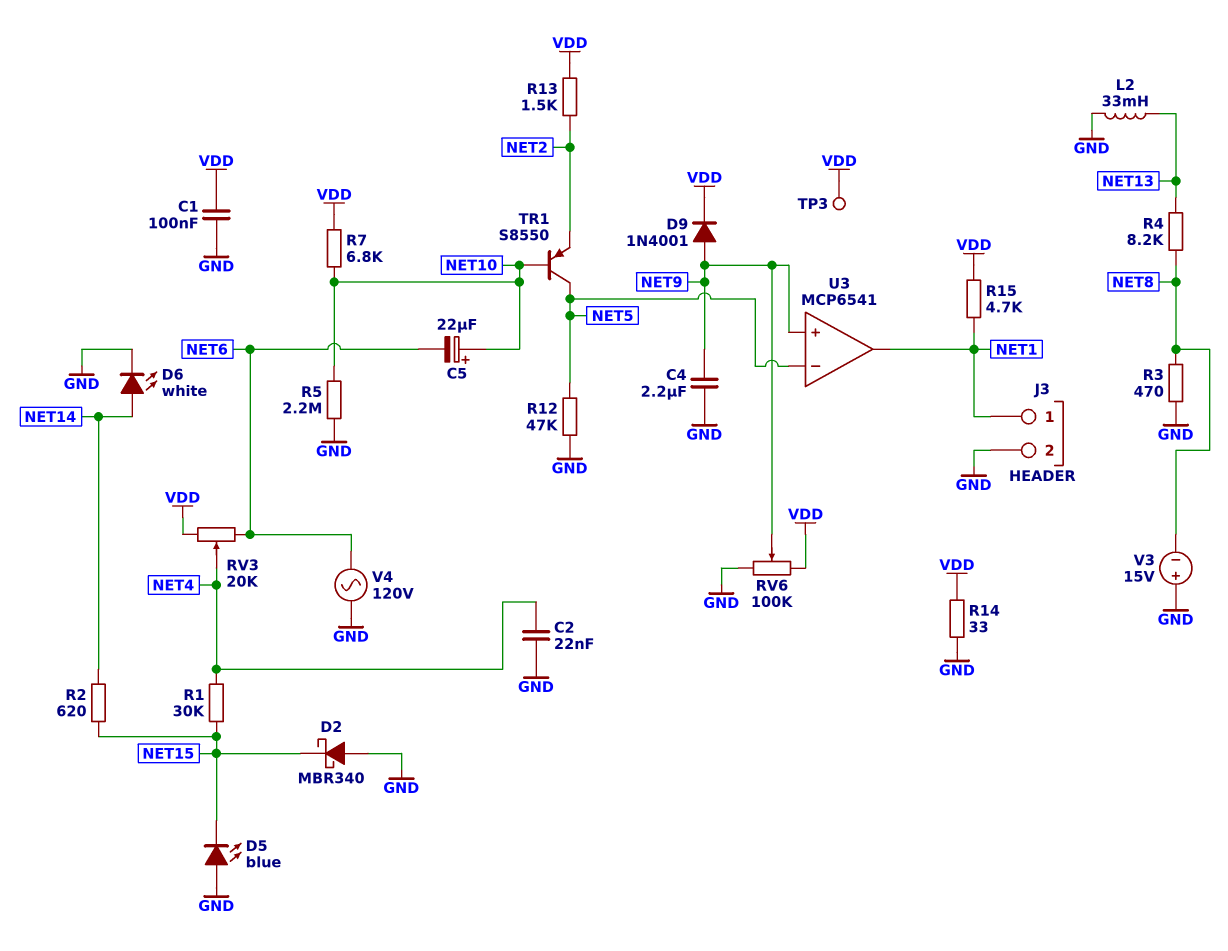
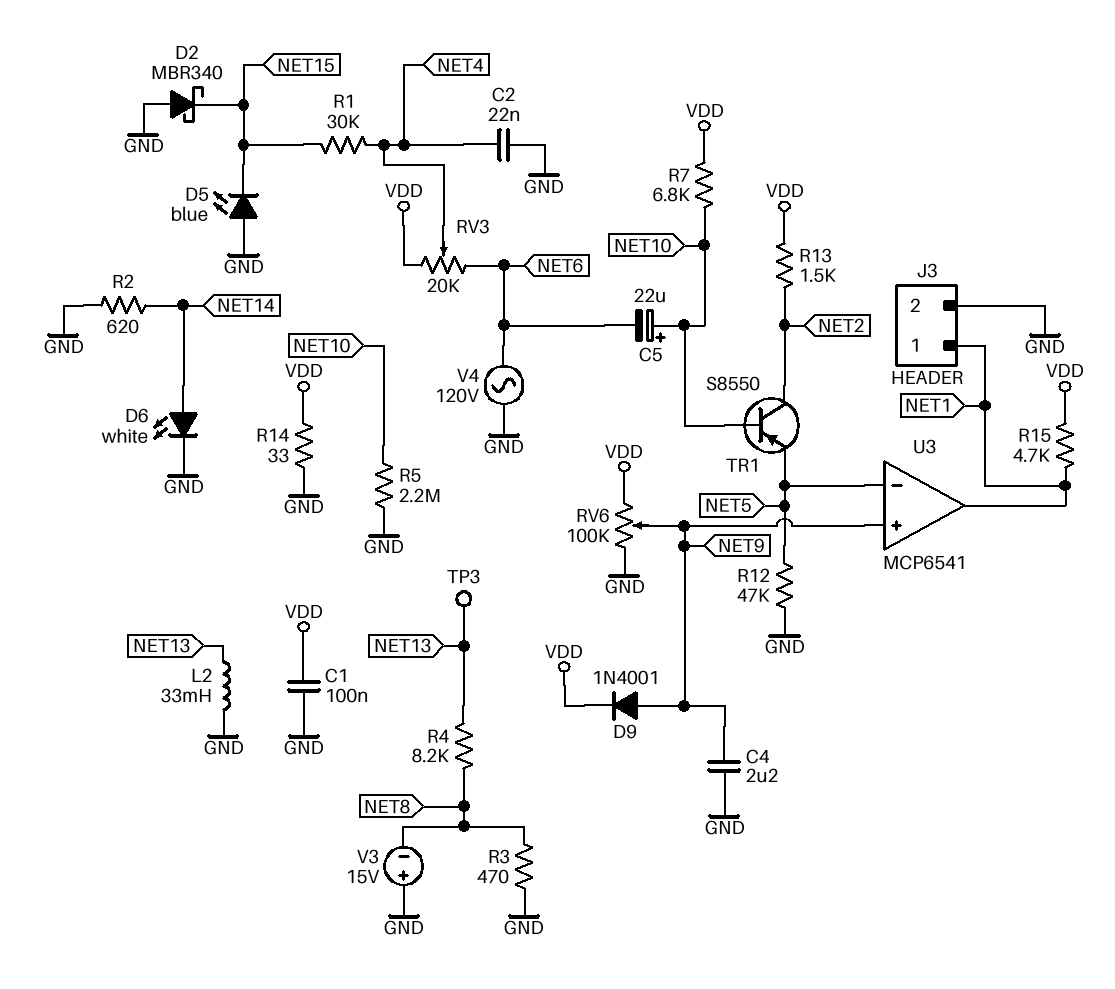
R2: 620 (NET14, NET15) -> 620 (GND, NET14)
TP3: test point (VDD) -> test point (NET13)
TR1: PNP S8550 (B NET10, C NET5, E NET2) -> PNP S8550 (B NET10, C NET2, E NET5)

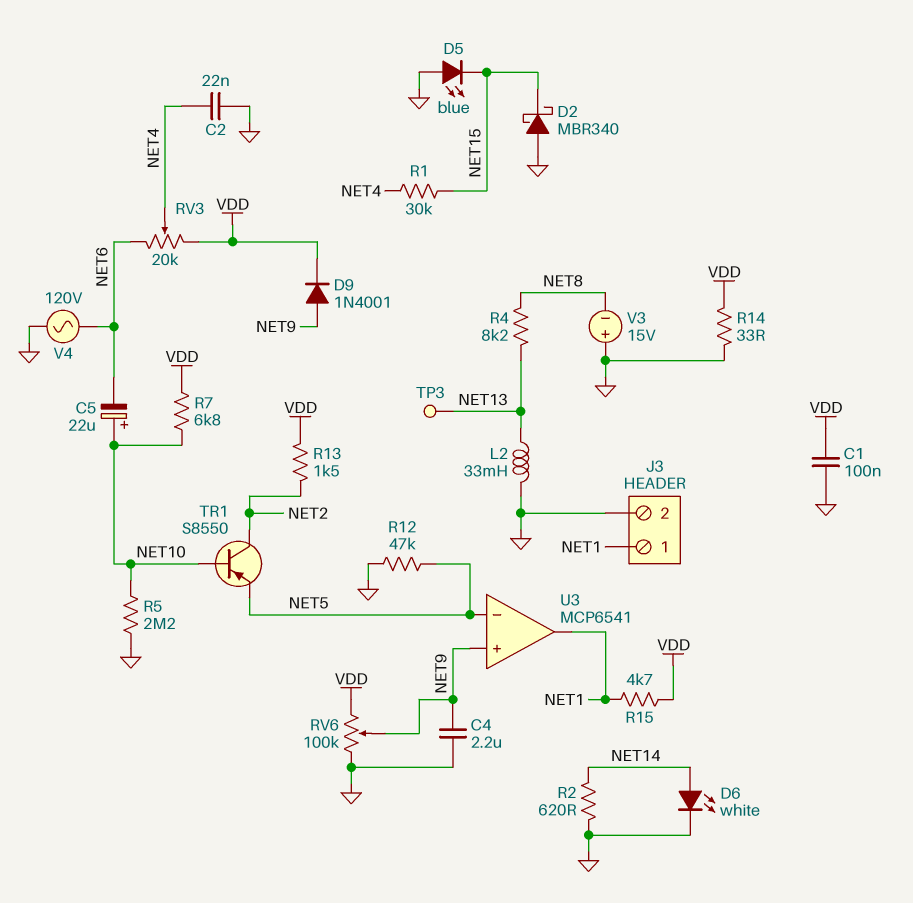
R3: 470 (GND, NET8) -> none

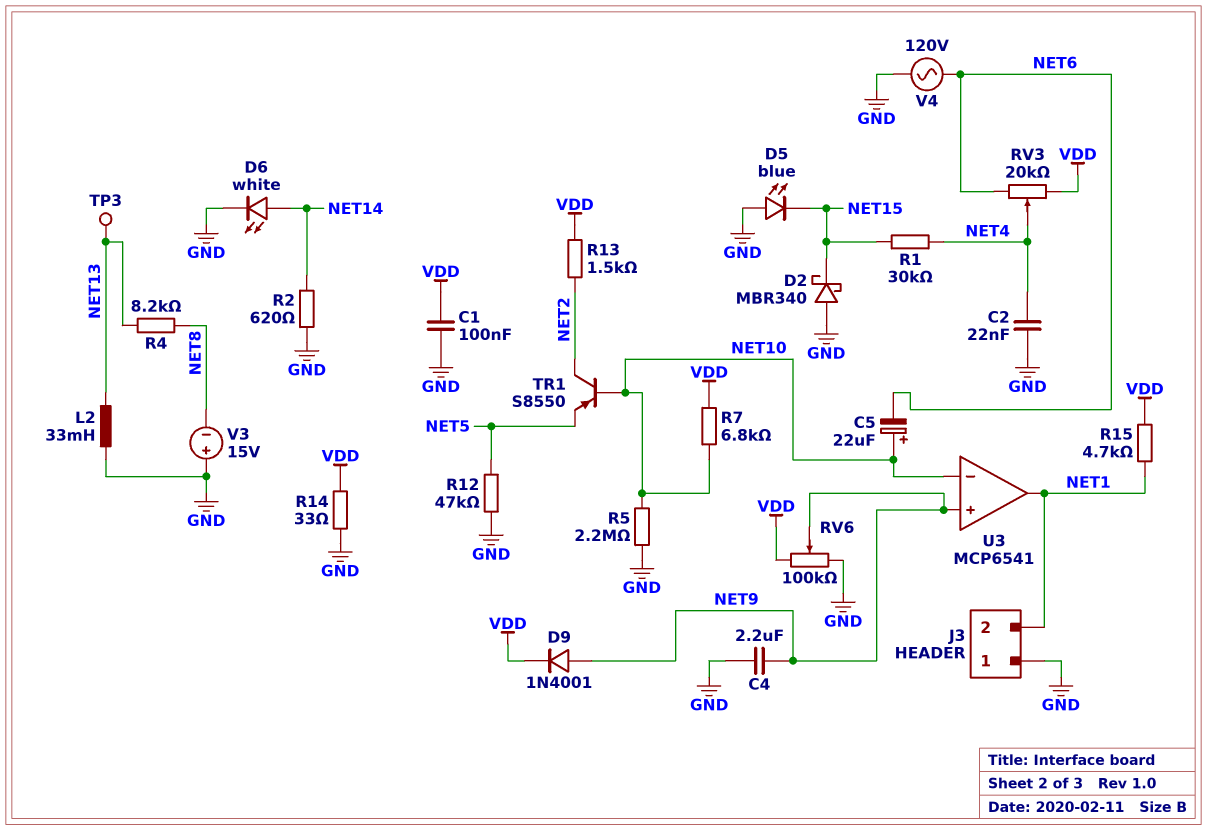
J3 pin 1: NET1 -> GND
J3 pin 2: GND -> NET1
U3 pin in-: NET5 -> NET10

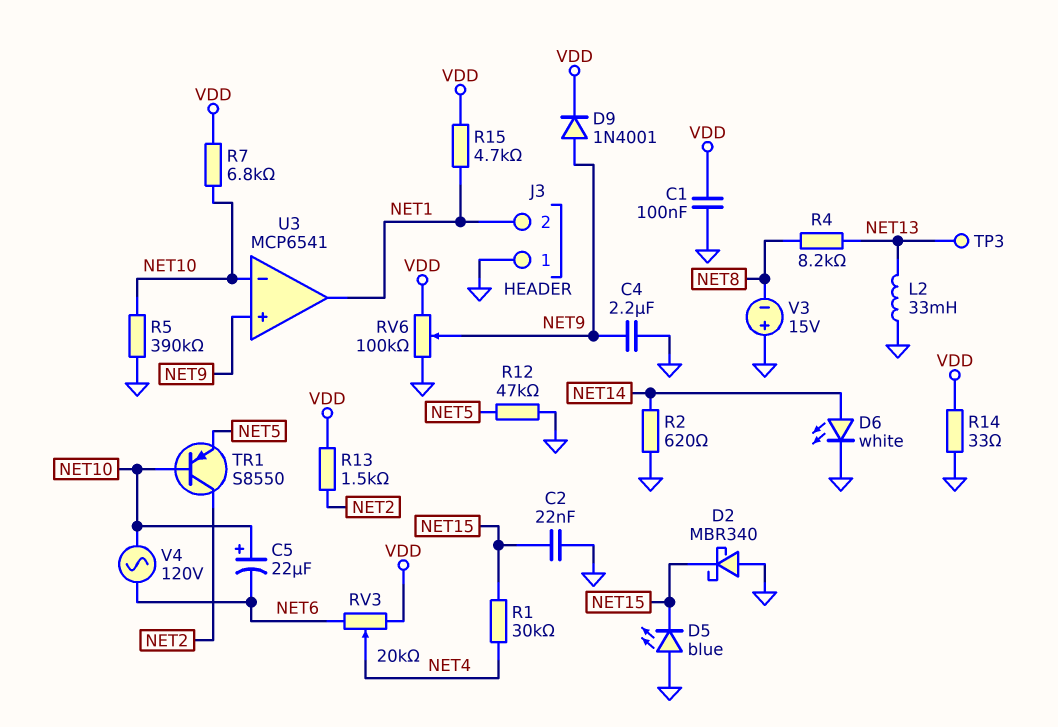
C2: 22nF (GND, NET4) -> 22nF (GND, NET15)
R5: 2.2M (GND, NET10) -> 390k (GND, NET10)
V4: AC 120V (GND, NET6) -> AC 120V (NET6, NET10)

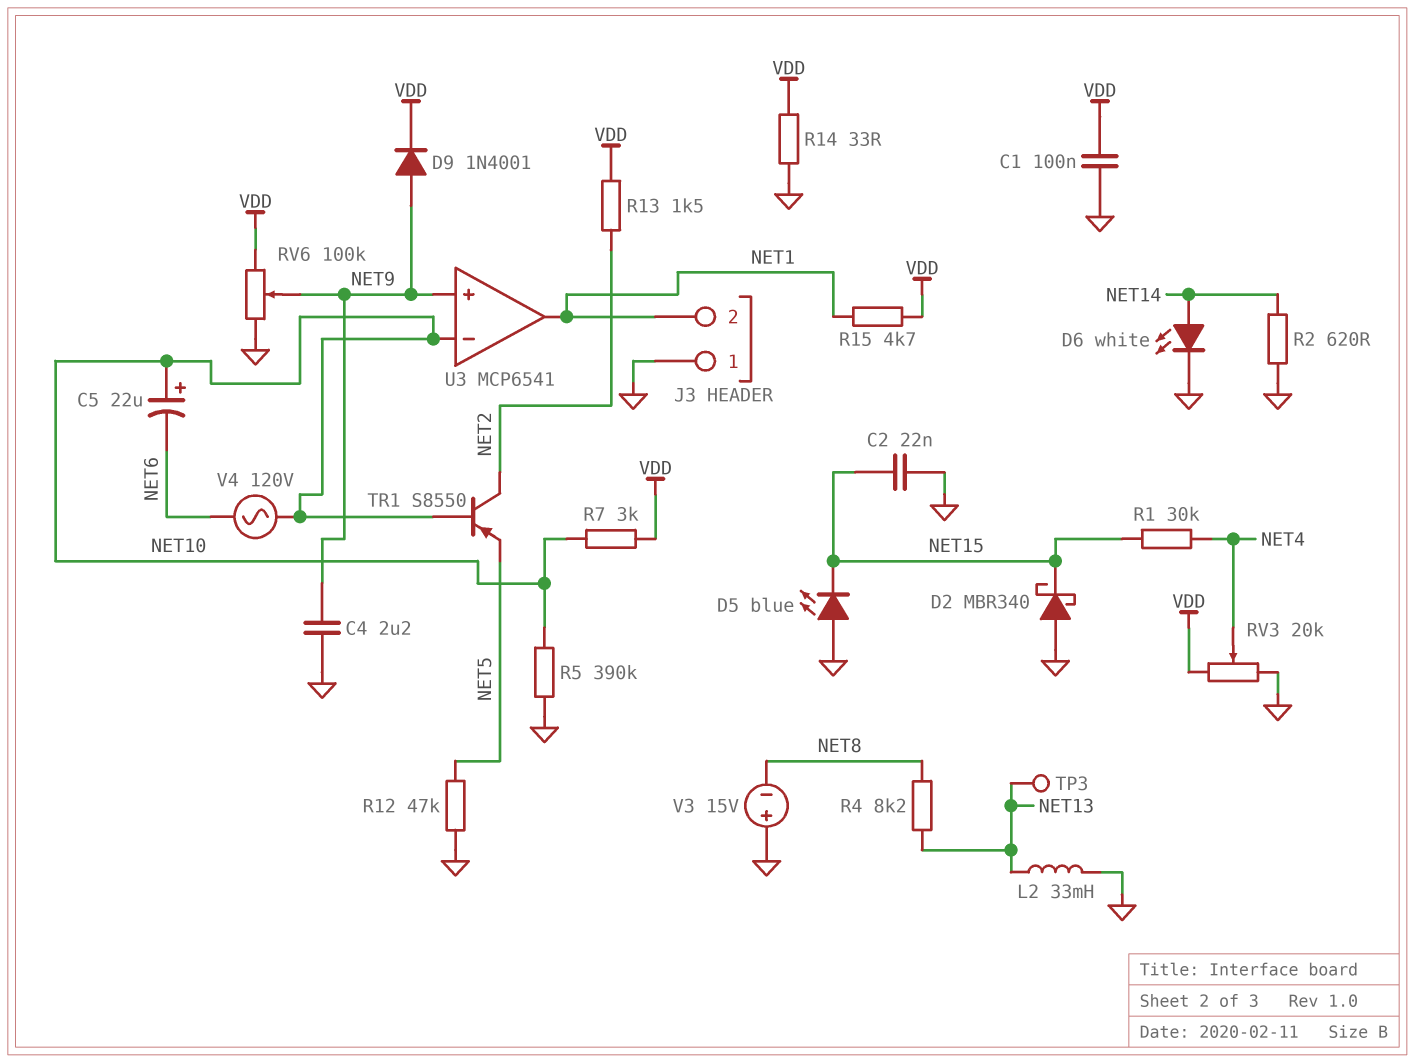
R7: 6.8k (NET10, VDD) -> 3k (NET10, VDD)
RV3: 20k (NET6, VDD, wiper NET4) -> 20k (GND, VDD, wiper NET4)

